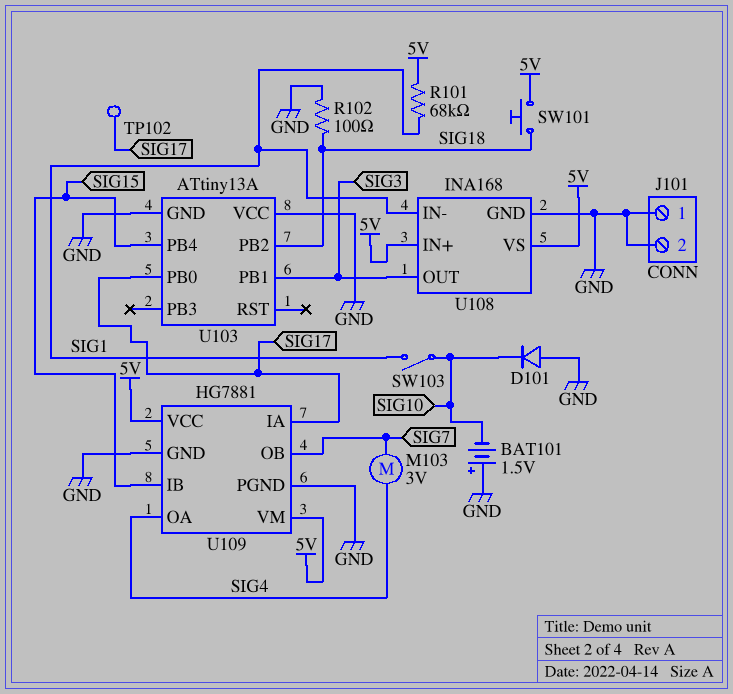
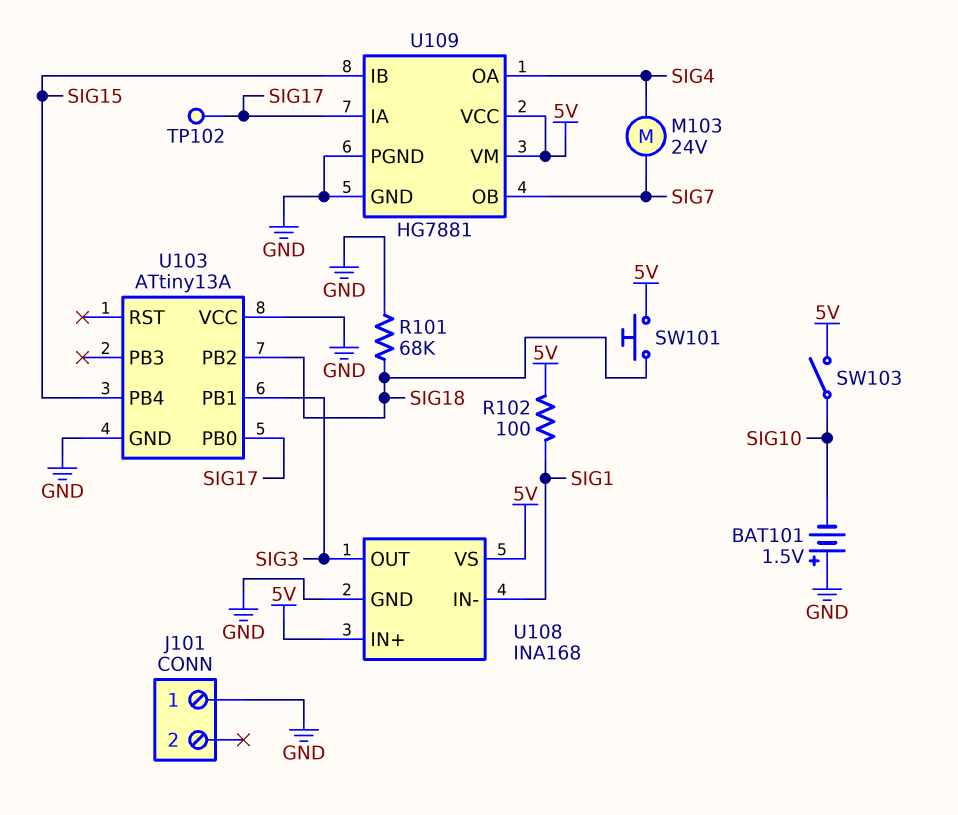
D101: diode (A GND, K SIG10) -> none
J101 pin 2: GND -> none
M103: motor 3V (SIG4, SIG7) -> motor 24V (SIG4, SIG7)
R101: 68k (5V, SIG1) -> 68k (GND, SIG18)
R102: 100 (GND, SIG18) -> 100 (5V, SIG1)
SW103: switch (SIG1, SIG10) -> switch (5V, SIG10)

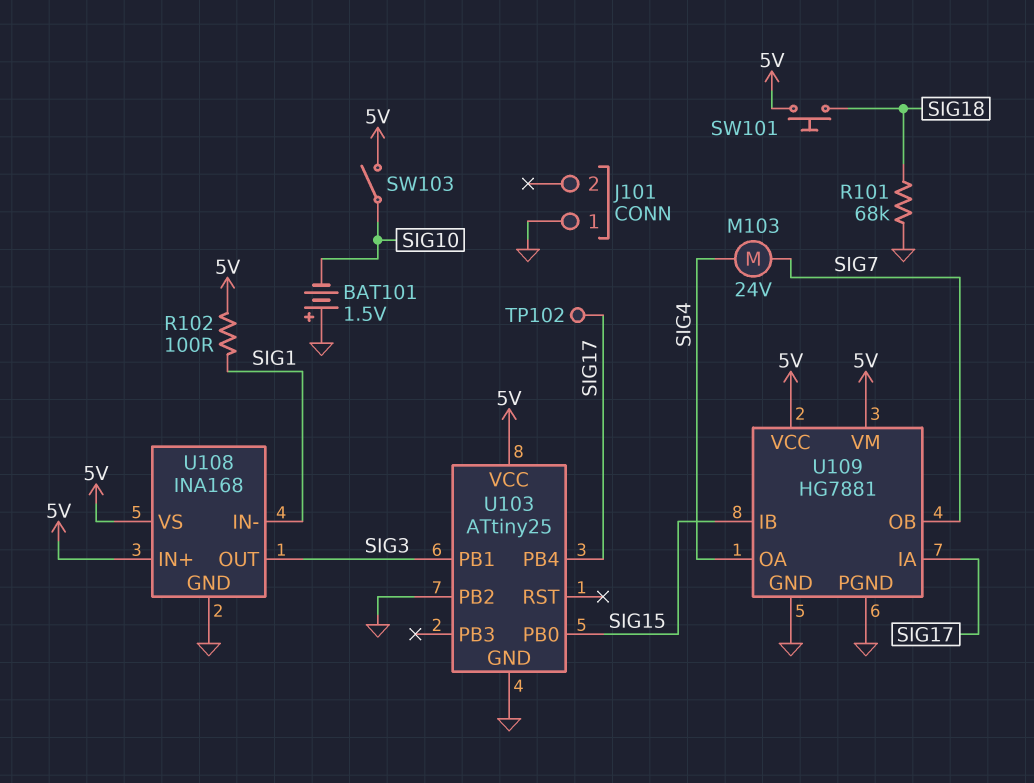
U103: ATtiny13A -> ATtiny25
U103 pin PB0: SIG17 -> SIG15
U103 pin PB2: SIG18 -> GND
U103 pin PB4: SIG15 -> SIG17
U103 pin VCC: GND -> 5V

